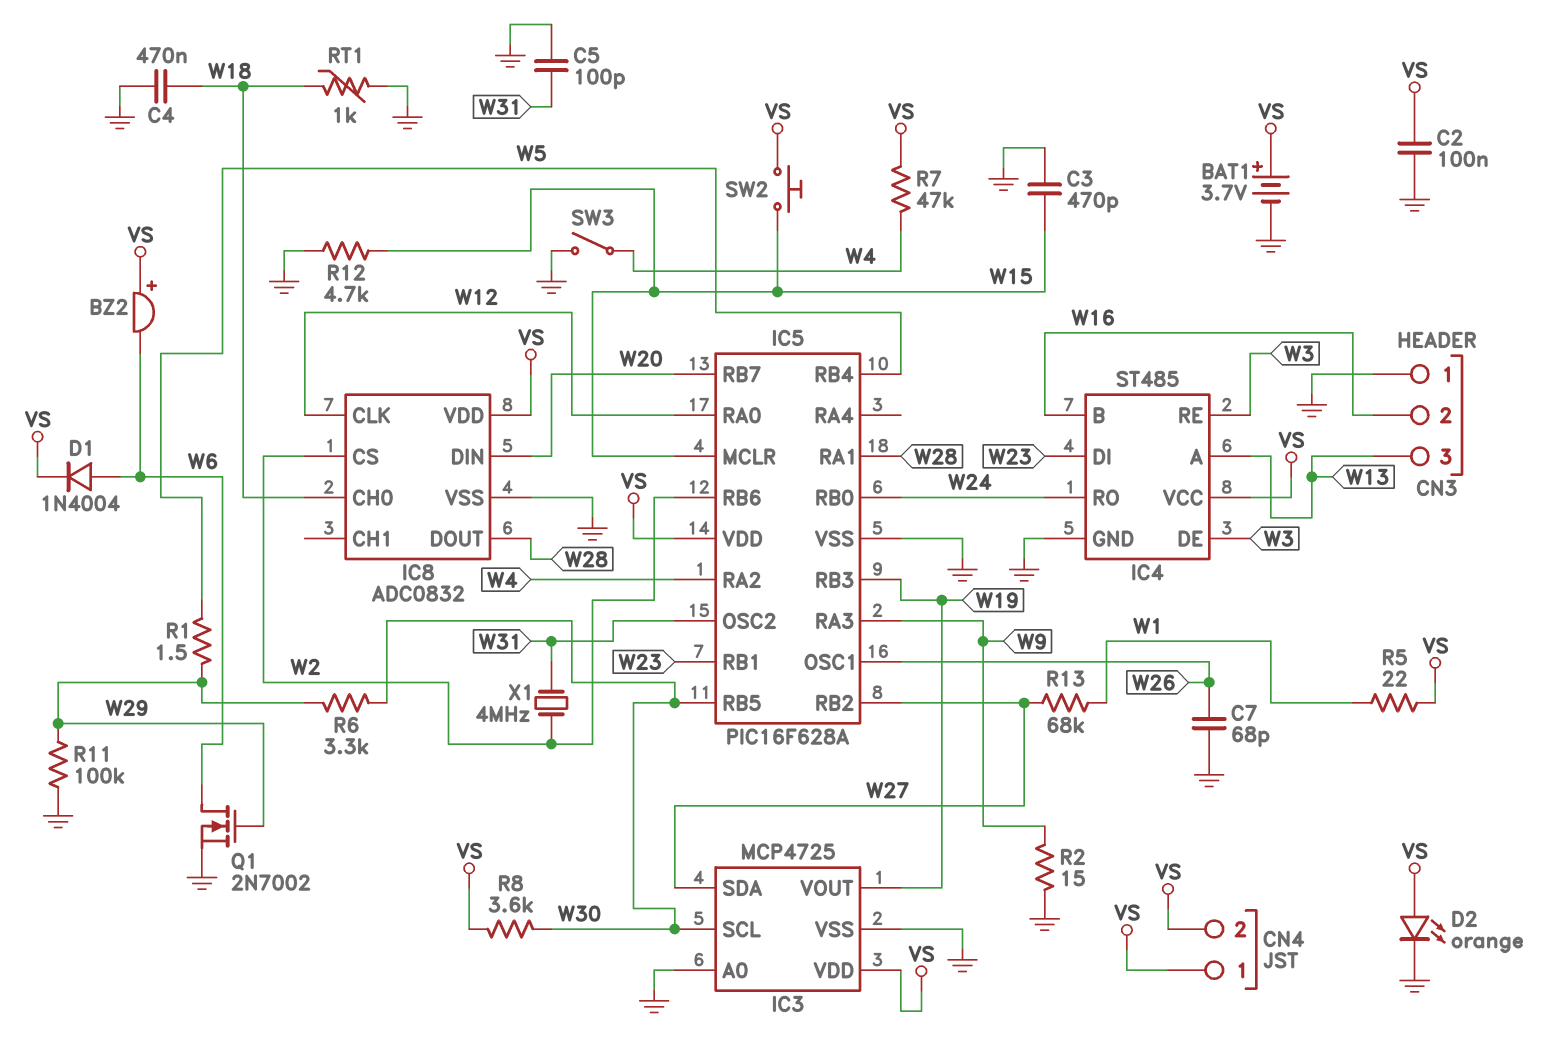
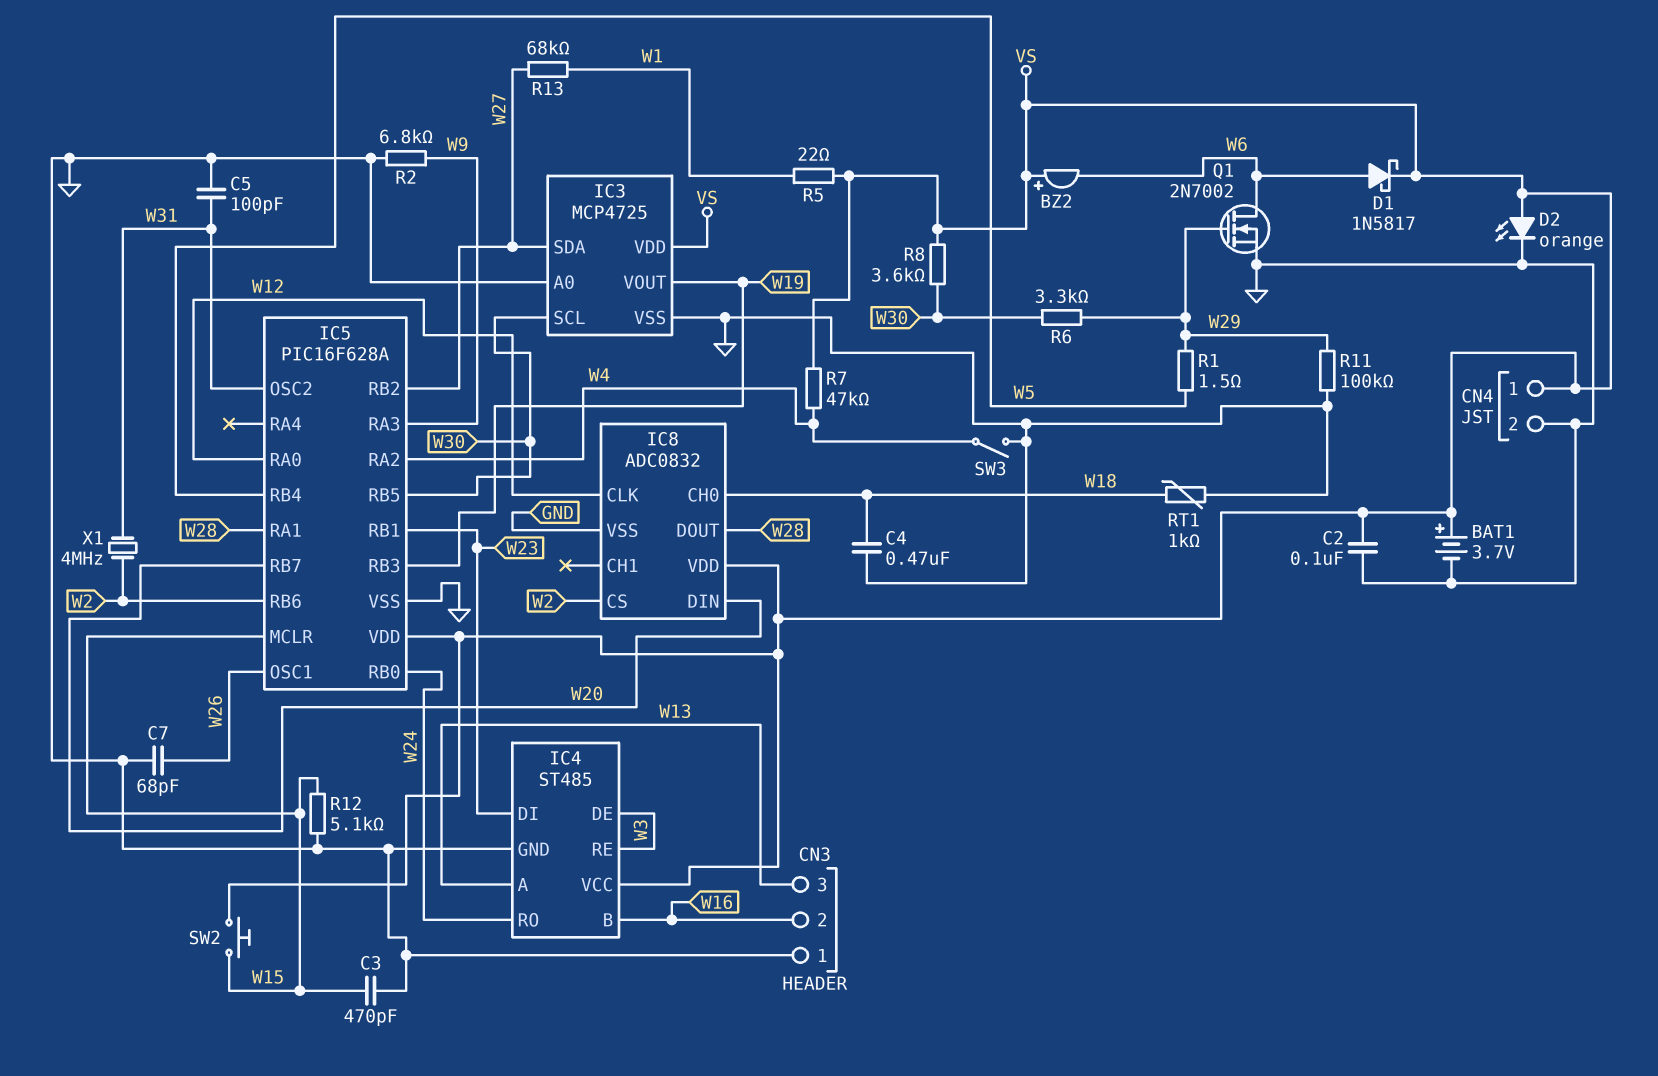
CN4 pin 2: VS -> GND
D1: diode 1N4004 (A W6, K VS) -> schottky 1N5817 (A W6, K VS)
R2: 15 (GND, W9) -> 6.8k (GND, W9)
R12: 4.7k (GND, W15) -> 5.1k (GND, W15)

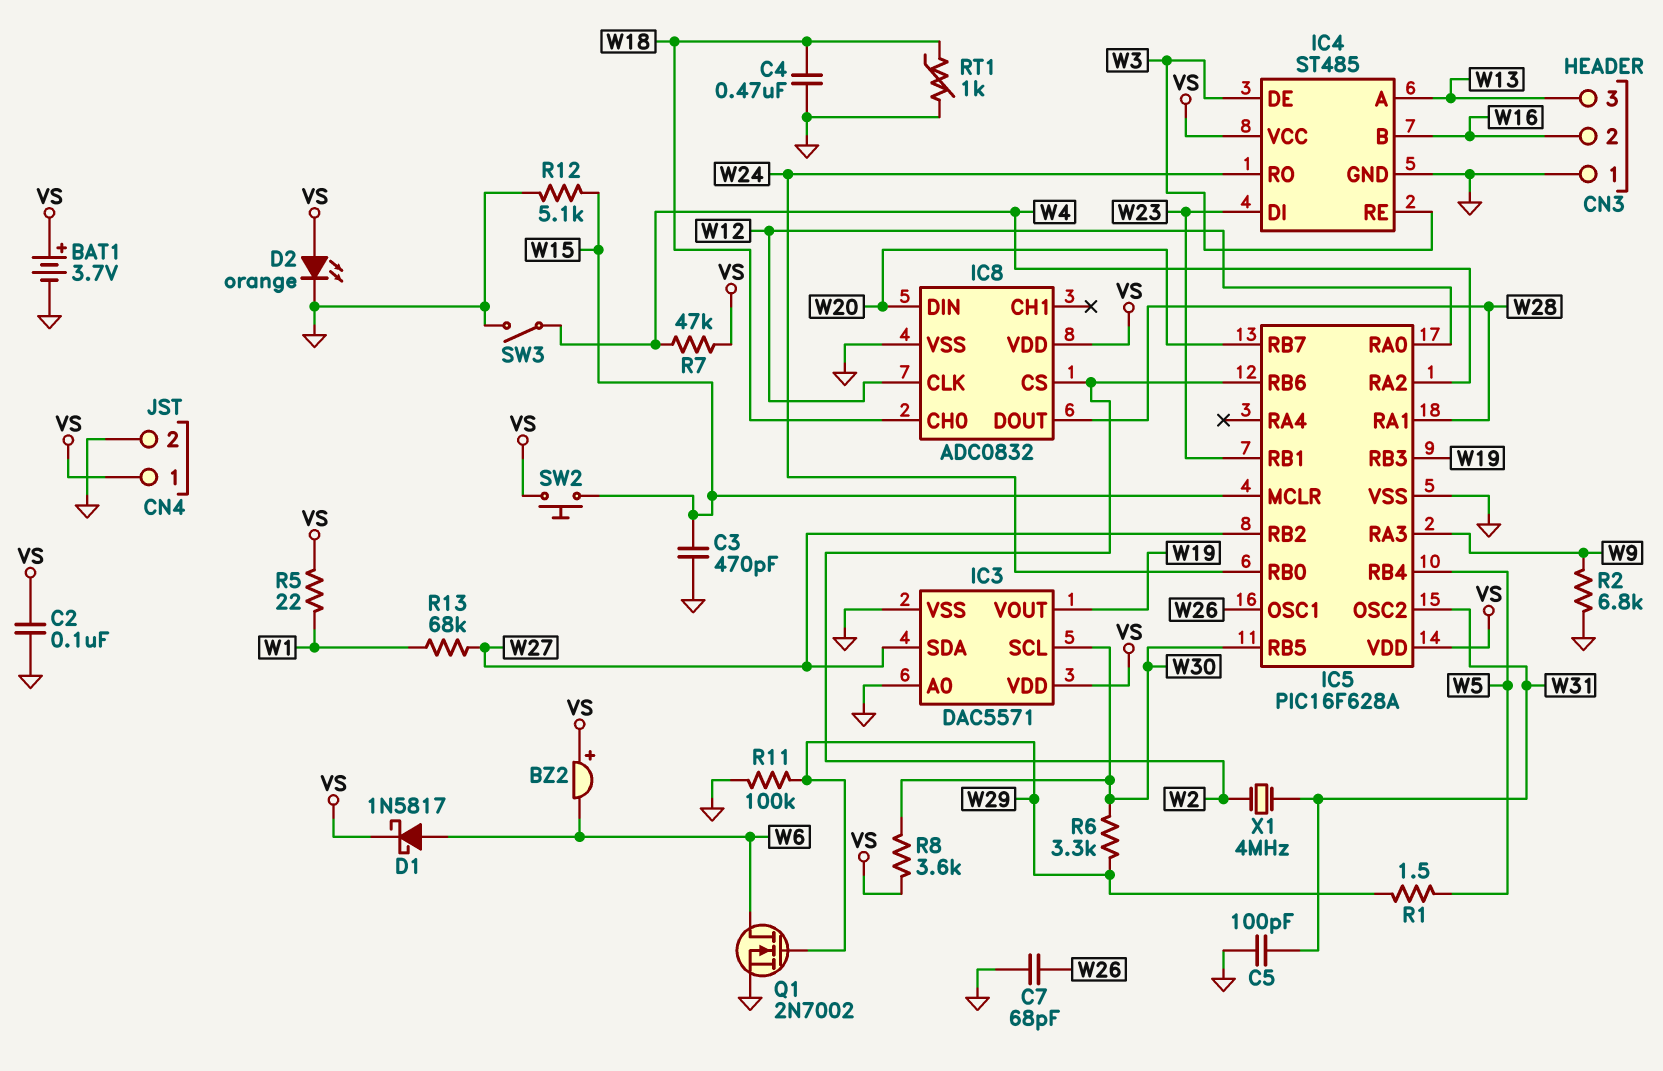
IC3: MCP4725 -> DAC5571

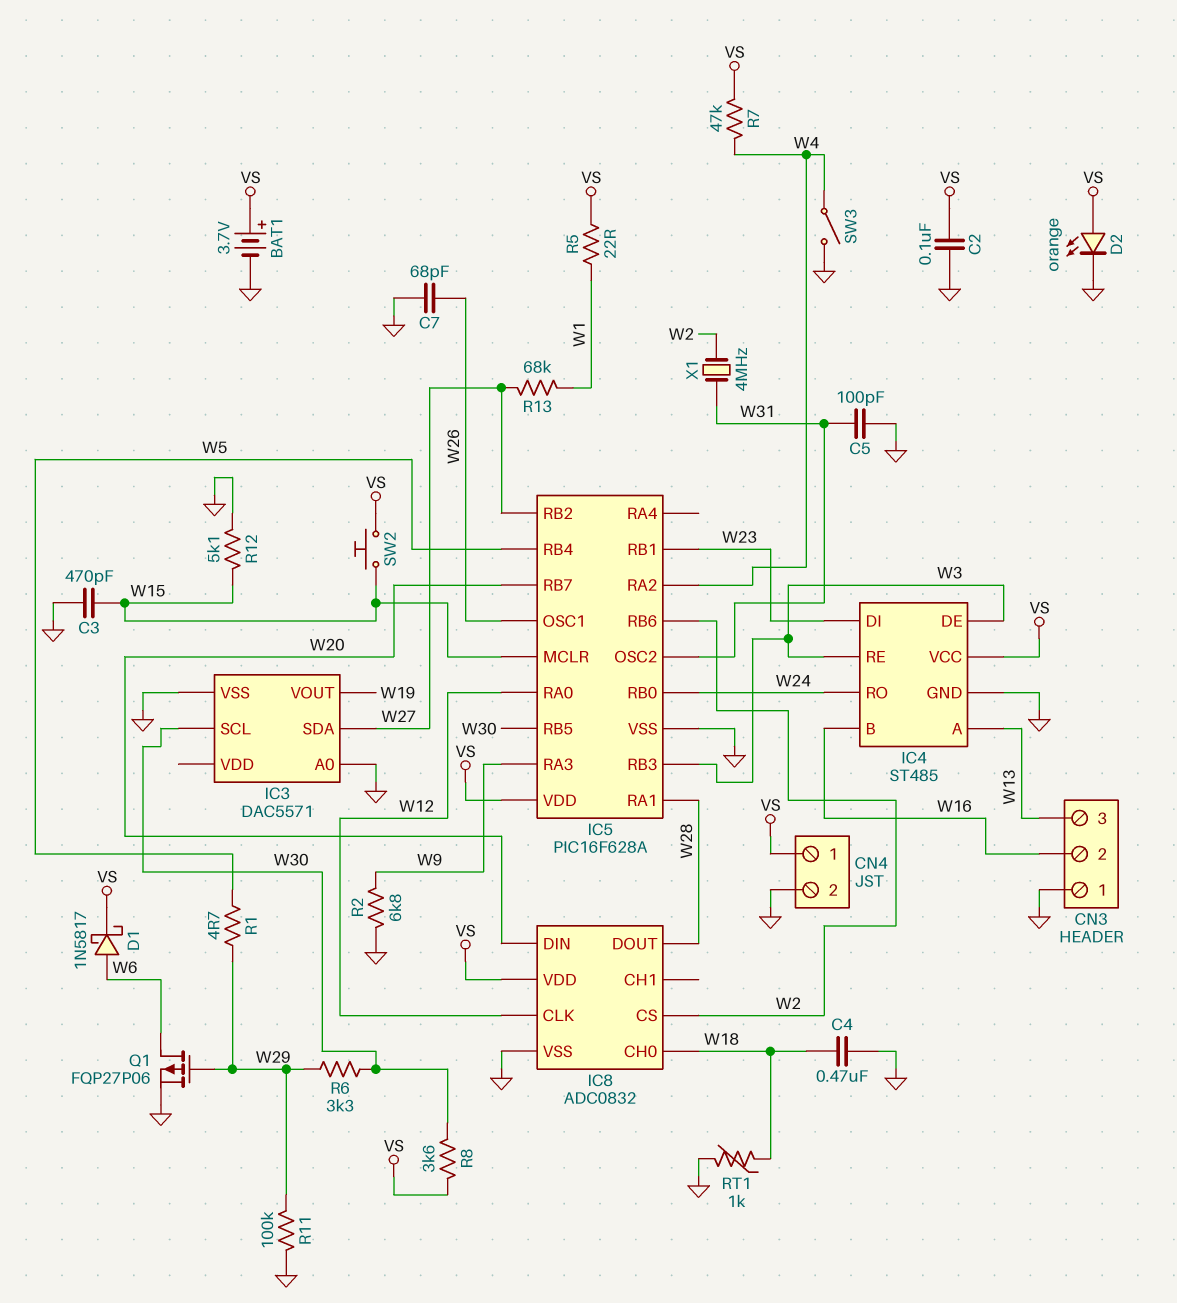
BZ2: buzzer (plus VS, minus W6) -> none
IC3 pin VDD: VS -> none
IC5 pin RB3: W19 -> W3
Q1: NMOS 2N7002 (G W29, D W6, S GND) -> PMOS FQP27P06 (G W29, D W6, S GND)
R1: 1.5 (W5, W29) -> 4.7 (W5, W29)

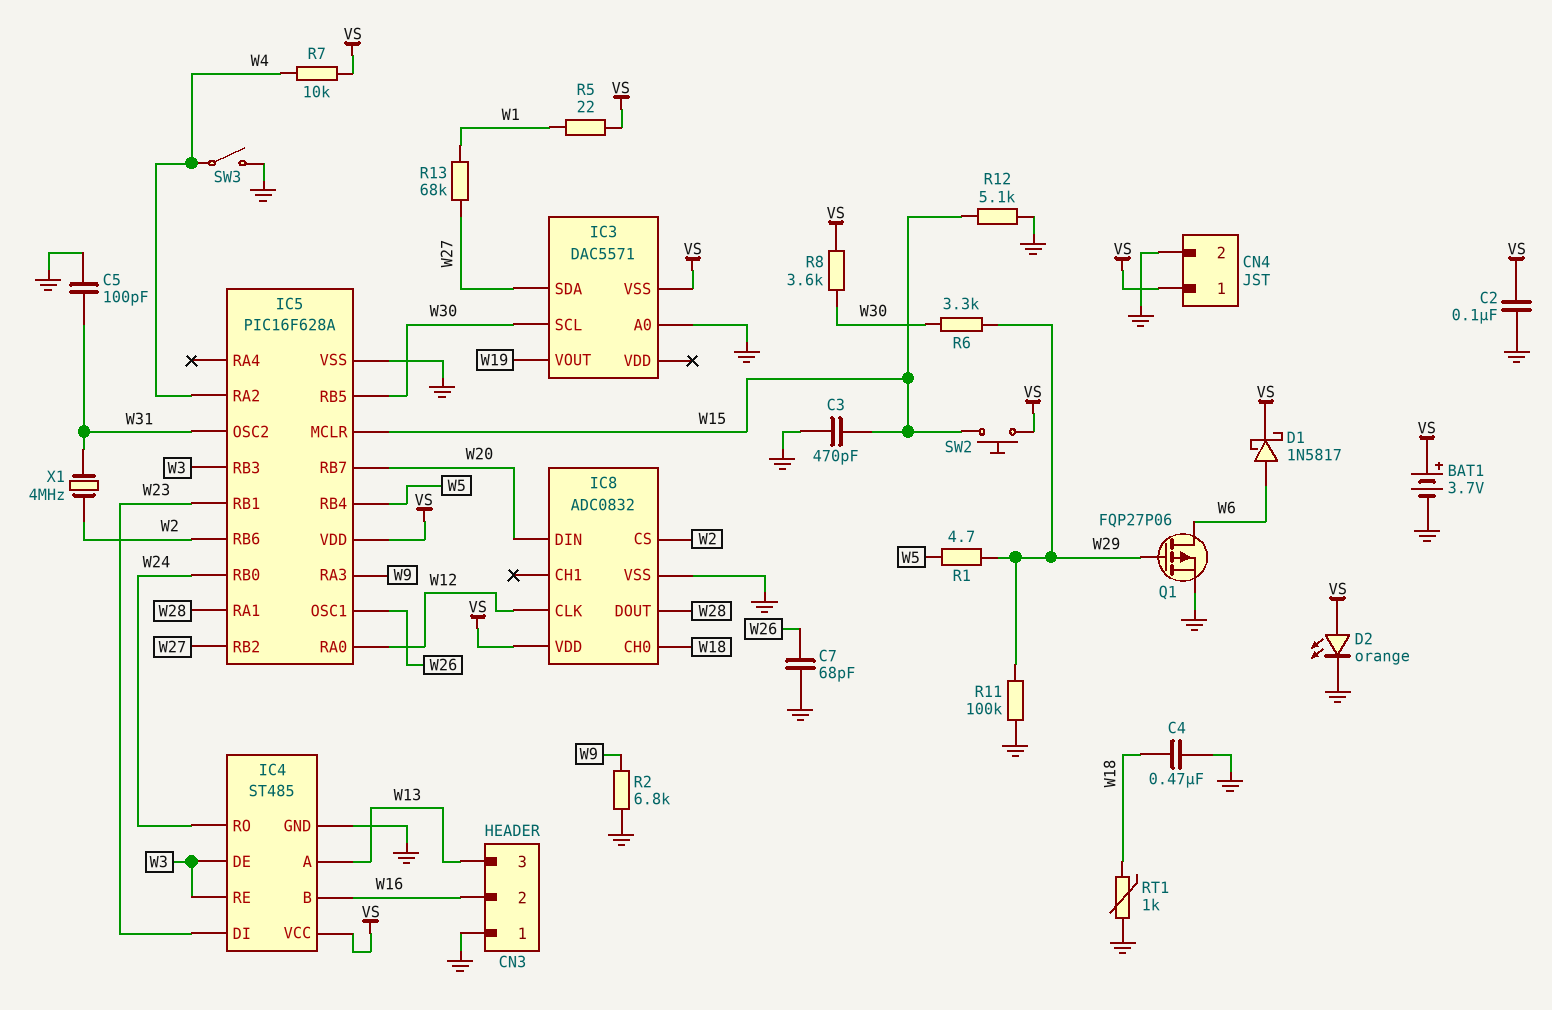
IC3 pin VSS: GND -> VS
R7: 47k (VS, W4) -> 10k (VS, W4)

